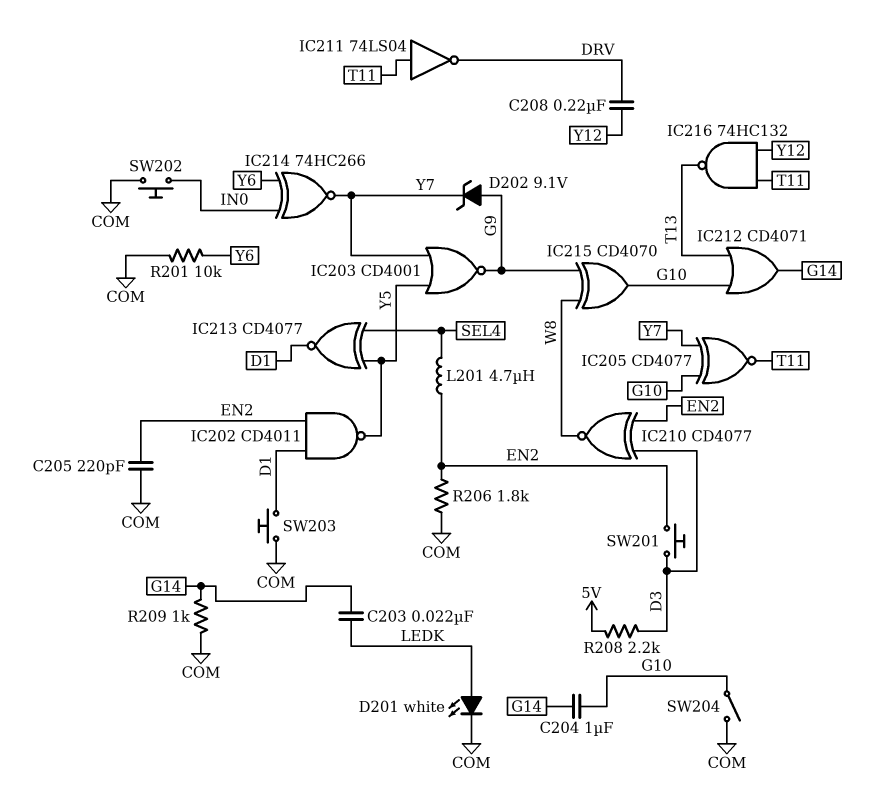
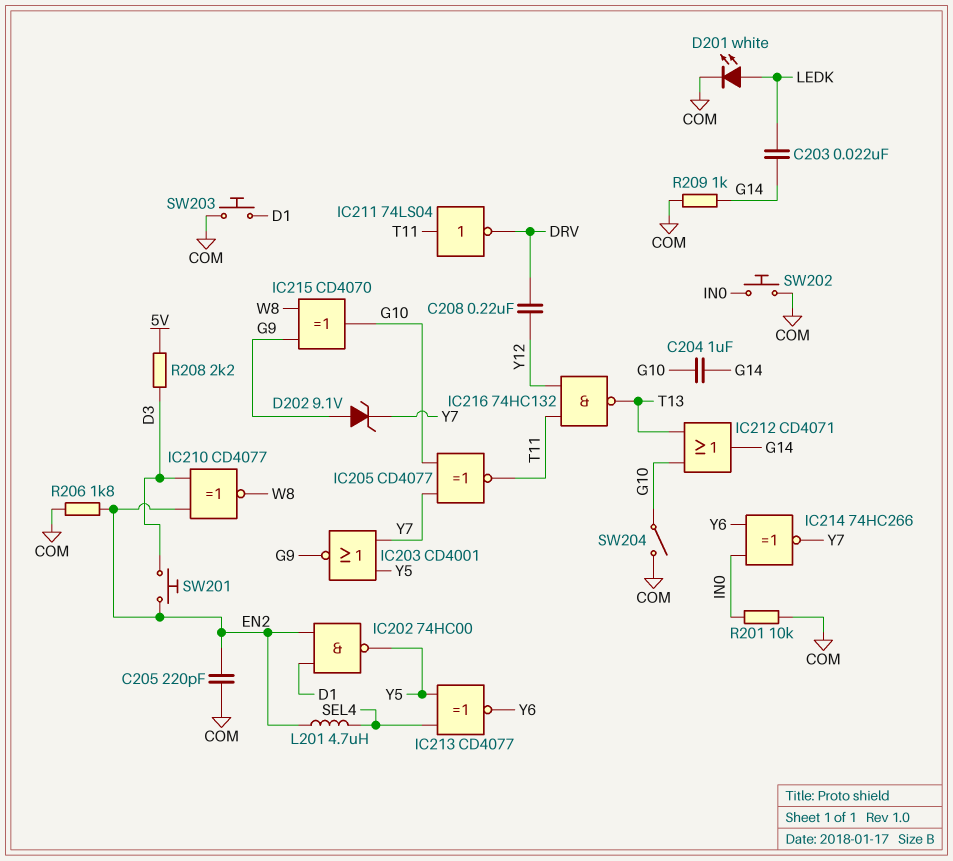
IC202: NAND CD4011 (in D1, in EN2, out Y5) -> NAND 74HC00 (in D1, in EN2, out Y5)
IC213: XNOR CD4077 (in SEL4, in Y5, out D1) -> XNOR CD4077 (in SEL4, in Y5, out Y6)
R201: 10k (COM, Y6) -> 10k (COM, IN0)

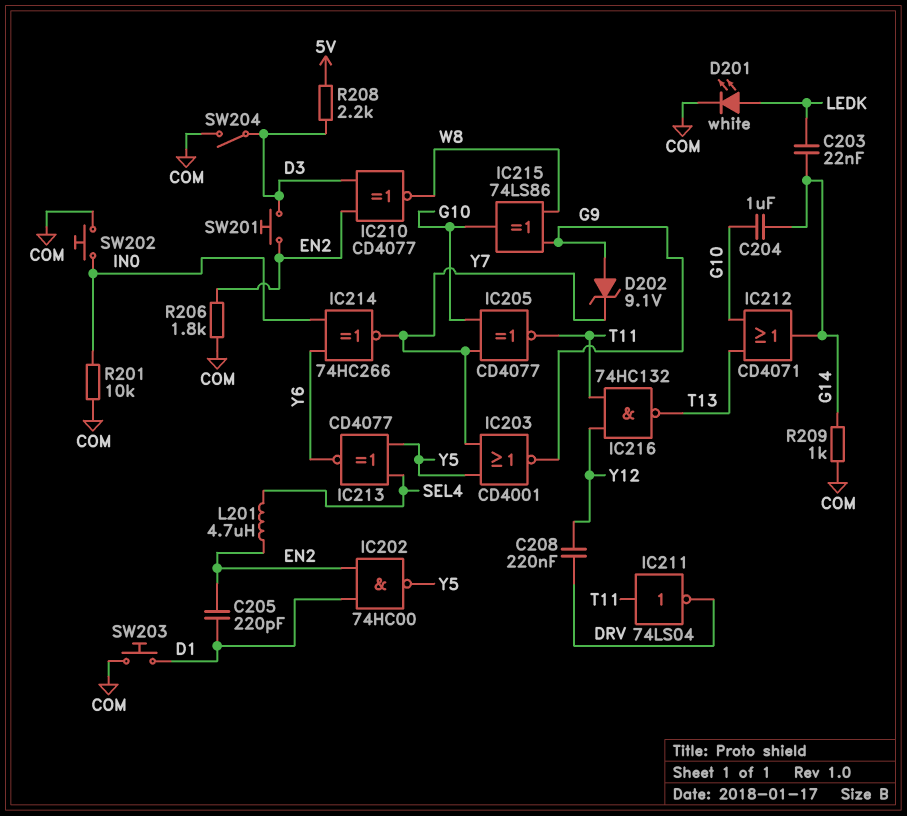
C205: 220pF (COM, EN2) -> 220pF (D1, EN2)
IC215: XOR CD4070 (in G9, in W8, out G10) -> XOR 74LS86 (in G9, in W8, out G10)
SW204: switch (COM, G10) -> switch (COM, D3)

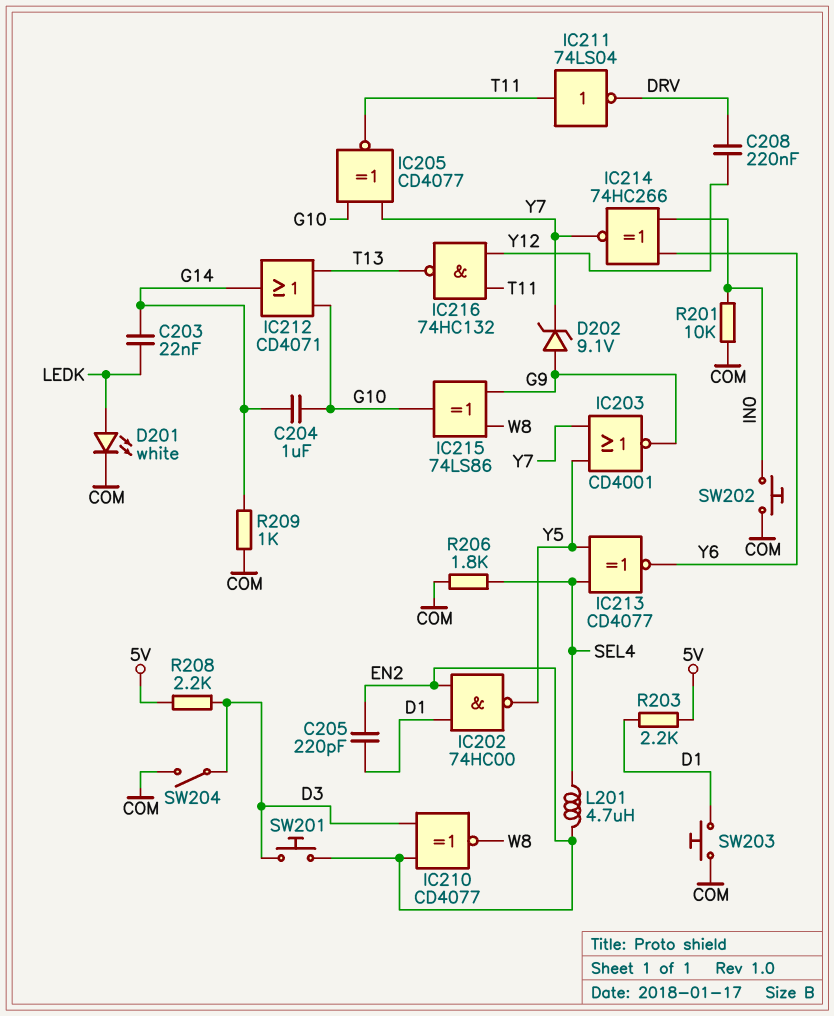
R203: none -> 2.2k (5V, D1)
R206: 1.8k (COM, EN2) -> 1.8k (COM, SEL4)

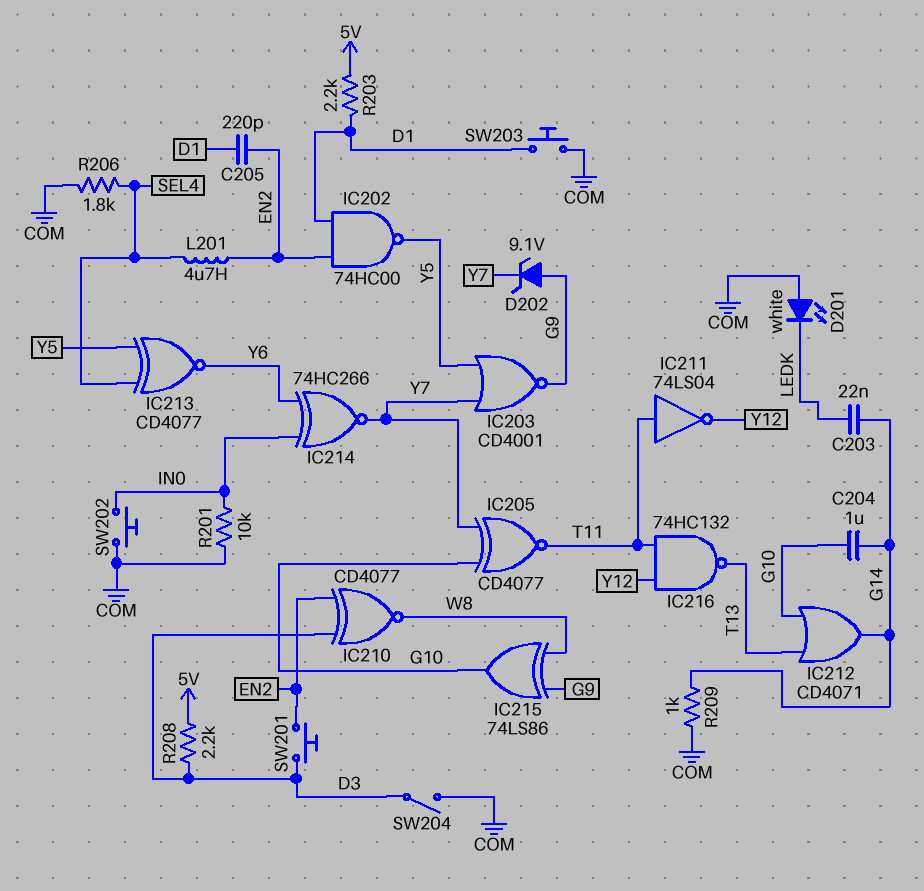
C208: 220nF (DRV, Y12) -> none
D201: LED white (A LEDK, K COM) -> LED white (A COM, K LEDK)
IC211: NOT 74LS04 (in T11, out DRV) -> NOT 74LS04 (in T11, out Y12)

